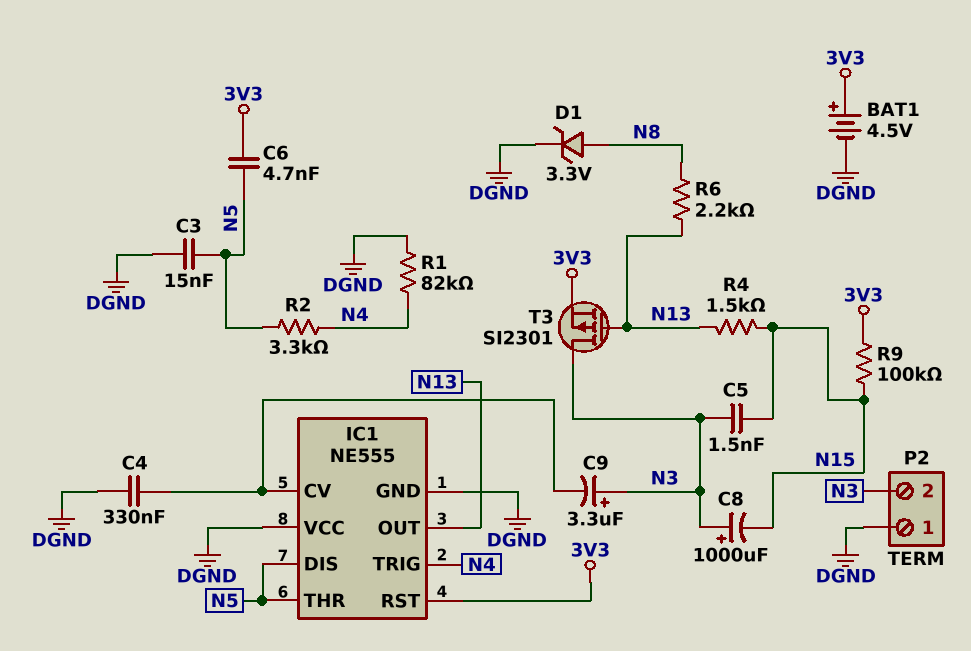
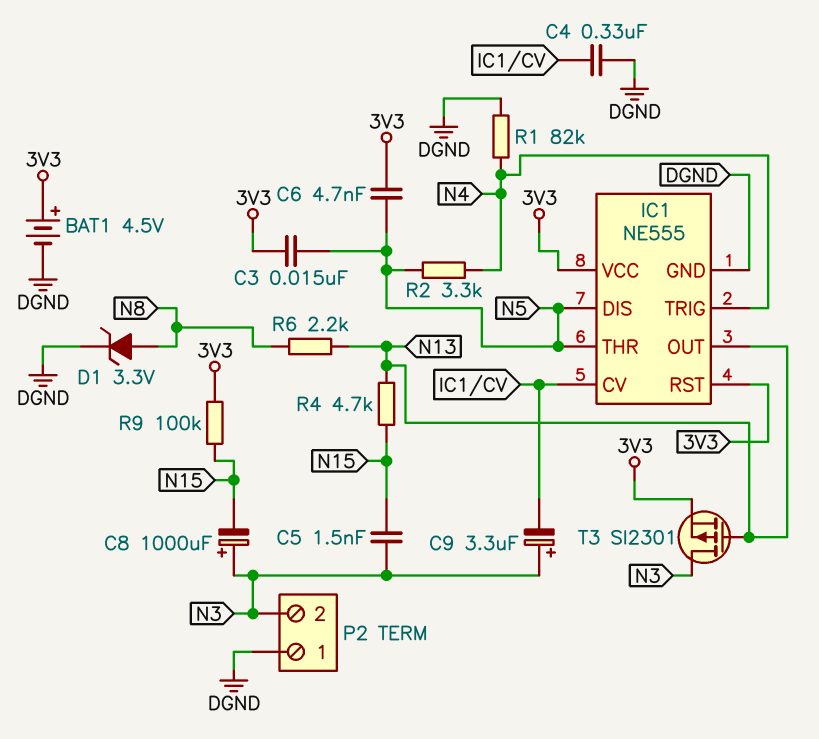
C3: 15nF (DGND, N5) -> 15nF (3V3, N5)
IC1 pin VCC: DGND -> 3V3
R4: 1.5k (N13, N15) -> 4.7k (N13, N15)

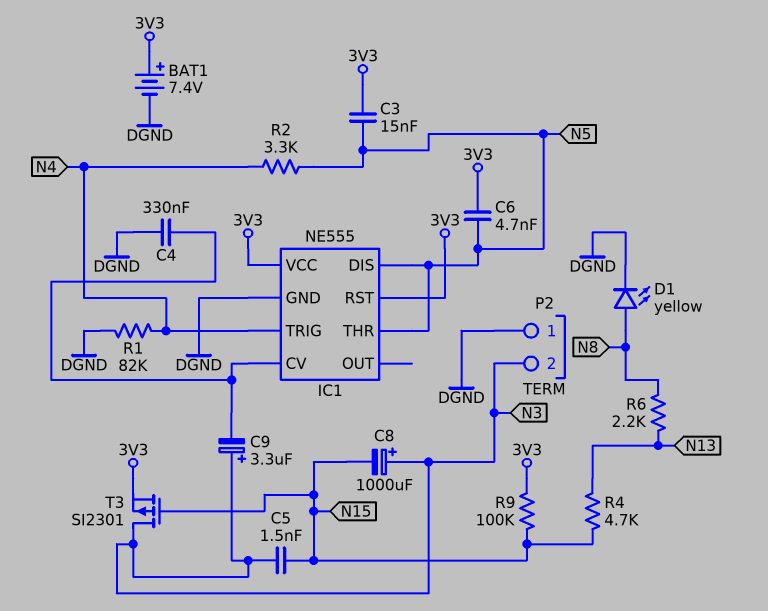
BAT1: 4.5V (plus 3V3, minus DGND) -> 7.4V (plus 3V3, minus DGND)
D1: zener 3.3V (A N8, K DGND) -> LED yellow (A N8, K DGND)
IC1 pin OUT: N13 -> none
T3: PMOS SI2301 (G N13, D N3, S 3V3) -> PMOS SI2301 (G N15, D N3, S 3V3)

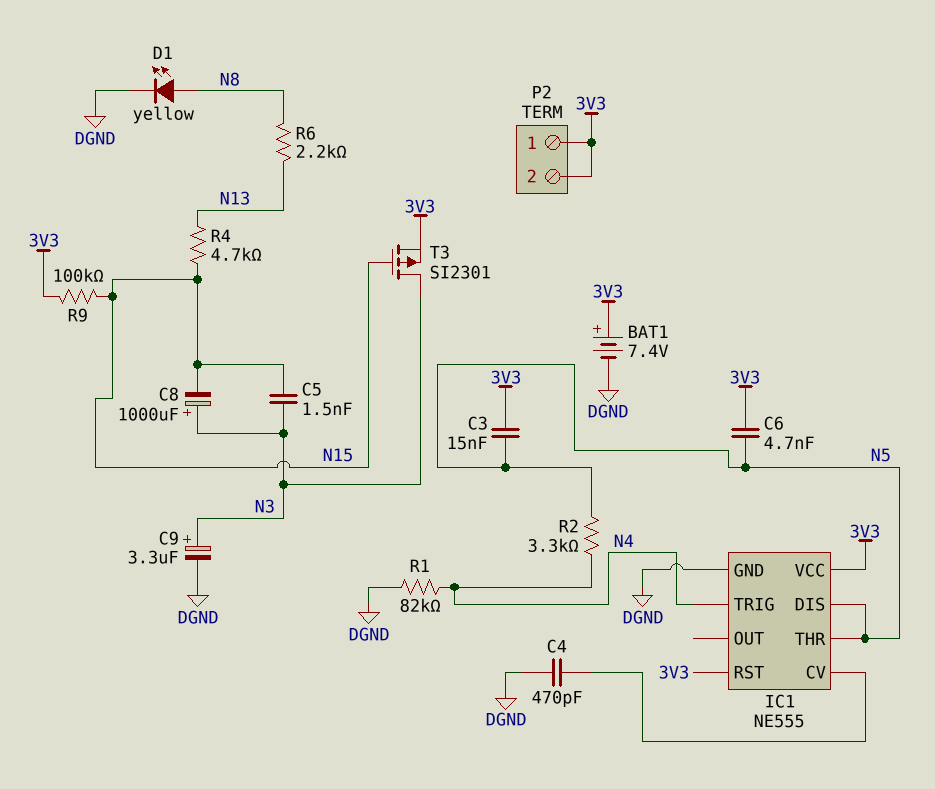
C4: 330nF (DGND, IC1/CV) -> 470pF (DGND, IC1/CV)
C9: 3.3uF (plus N3, minus IC1/CV) -> 3.3uF (plus N3, minus DGND)
P2 pin 1: DGND -> 3V3
P2 pin 2: N3 -> 3V3

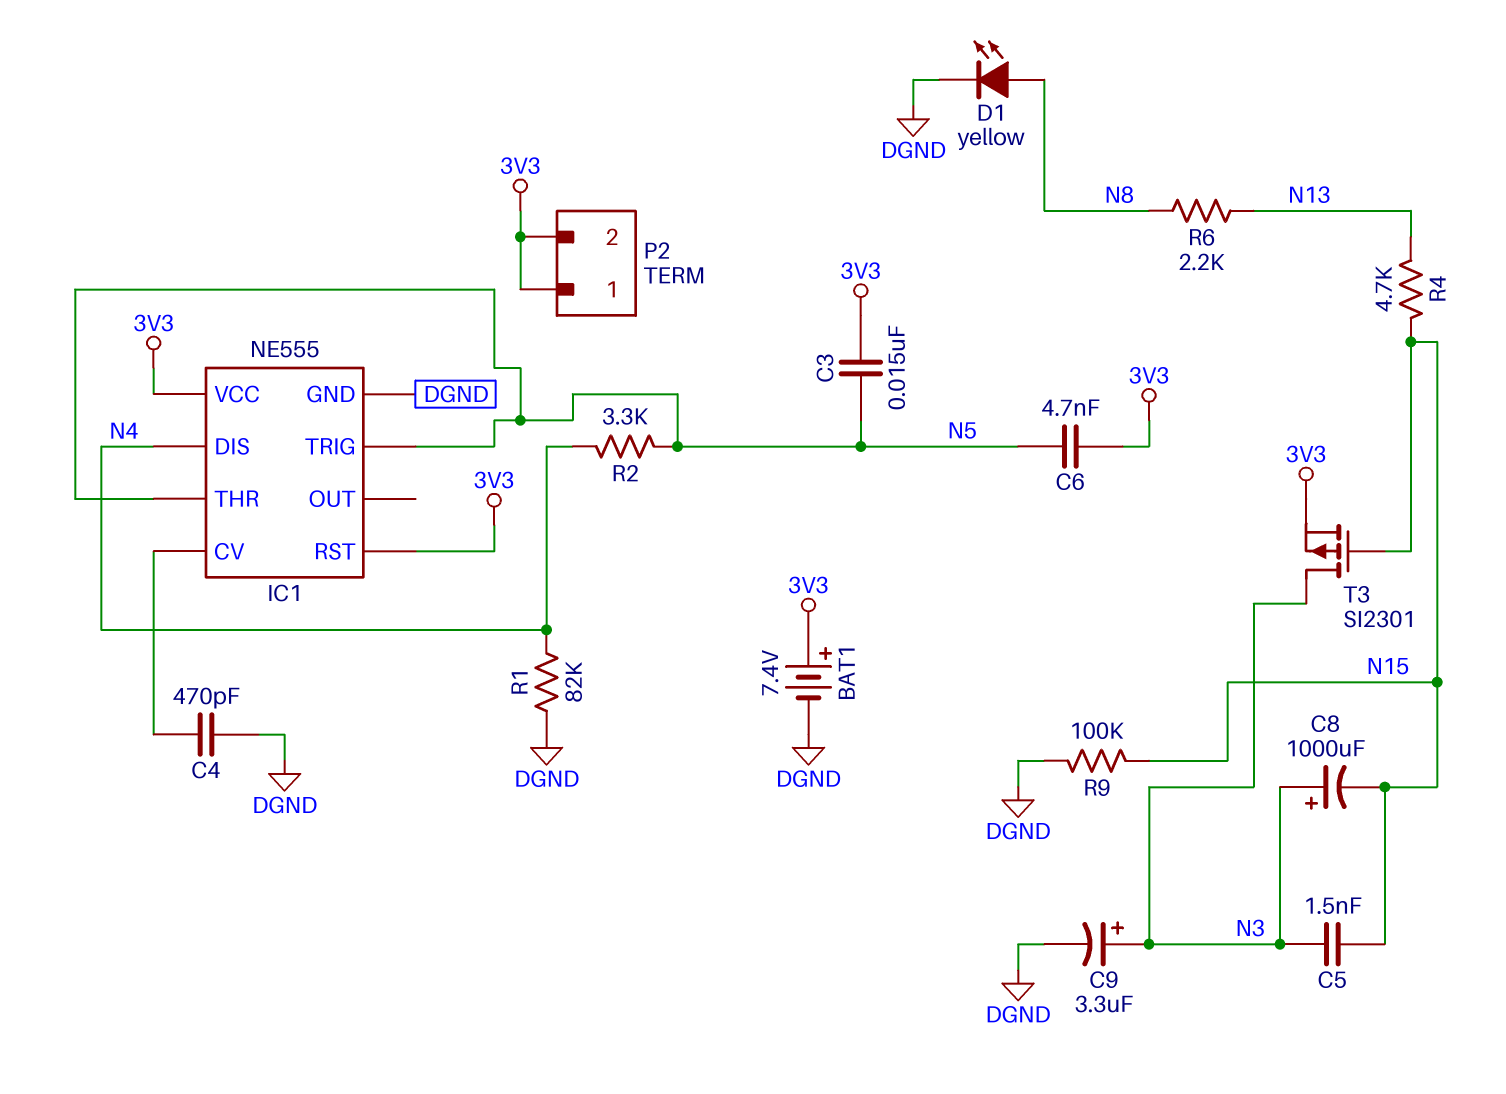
IC1 pin DIS: N5 -> N4
IC1 pin TRIG: N4 -> N5
R9: 100k (3V3, N15) -> 100k (DGND, N15)

